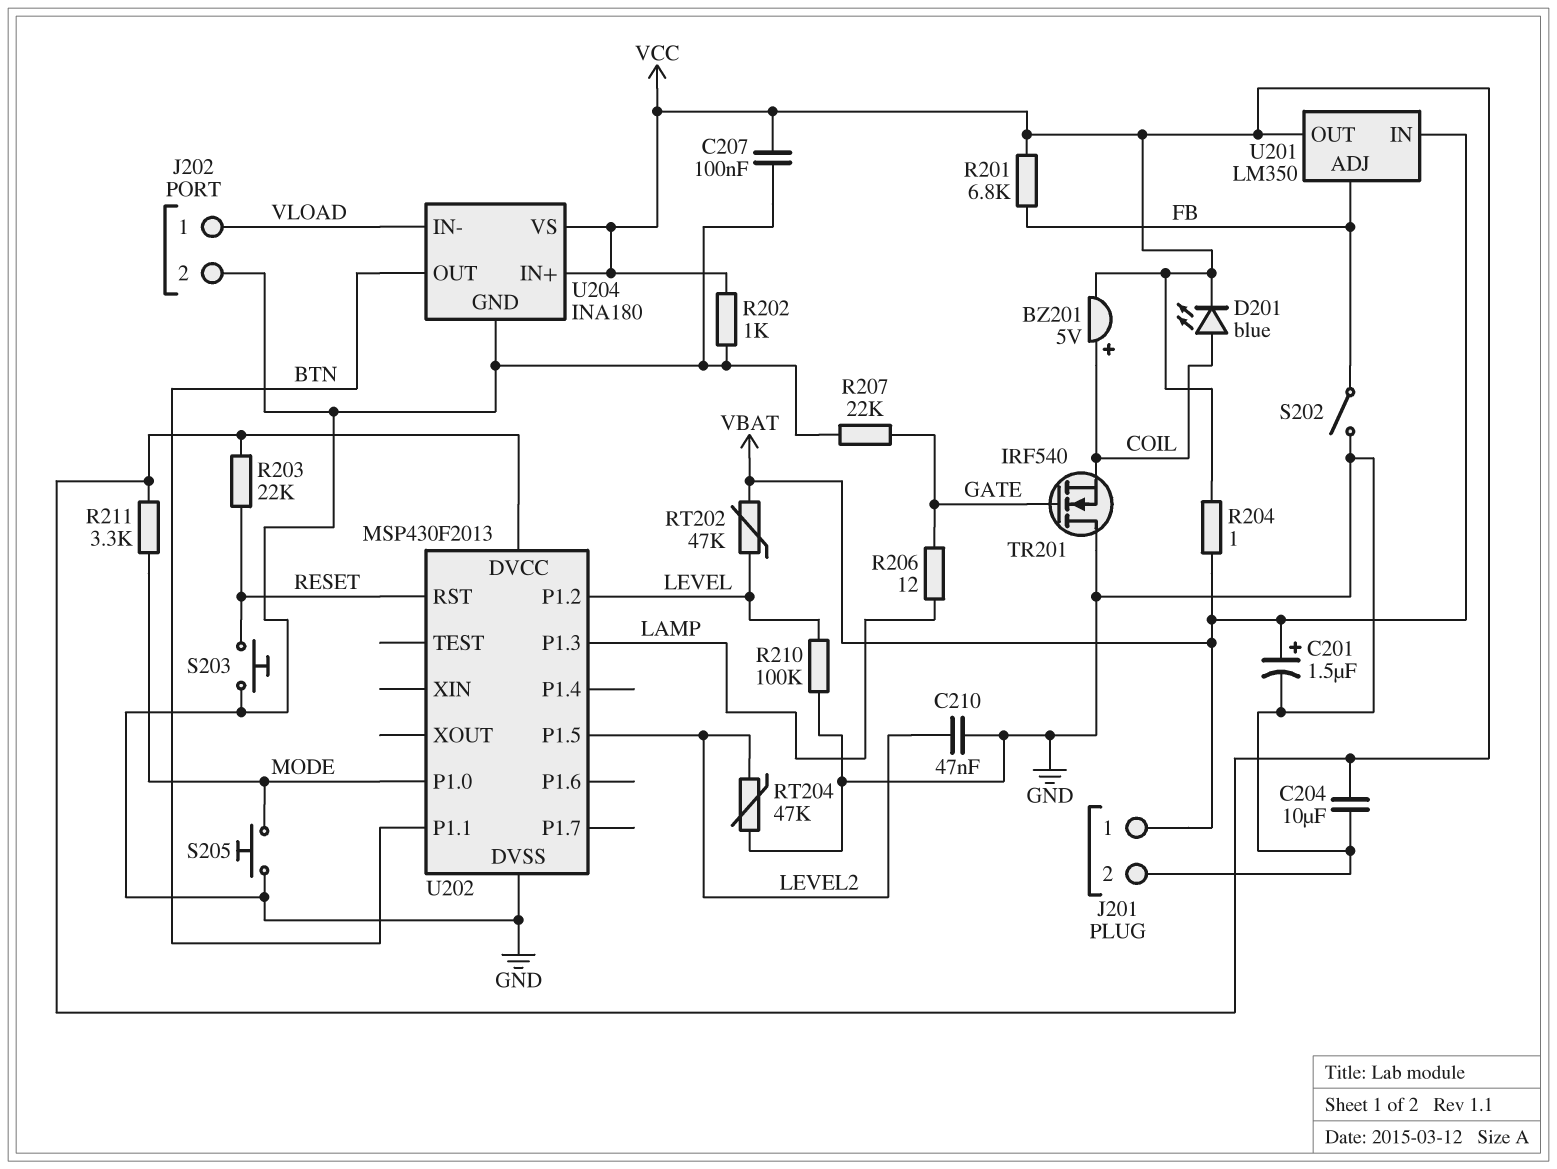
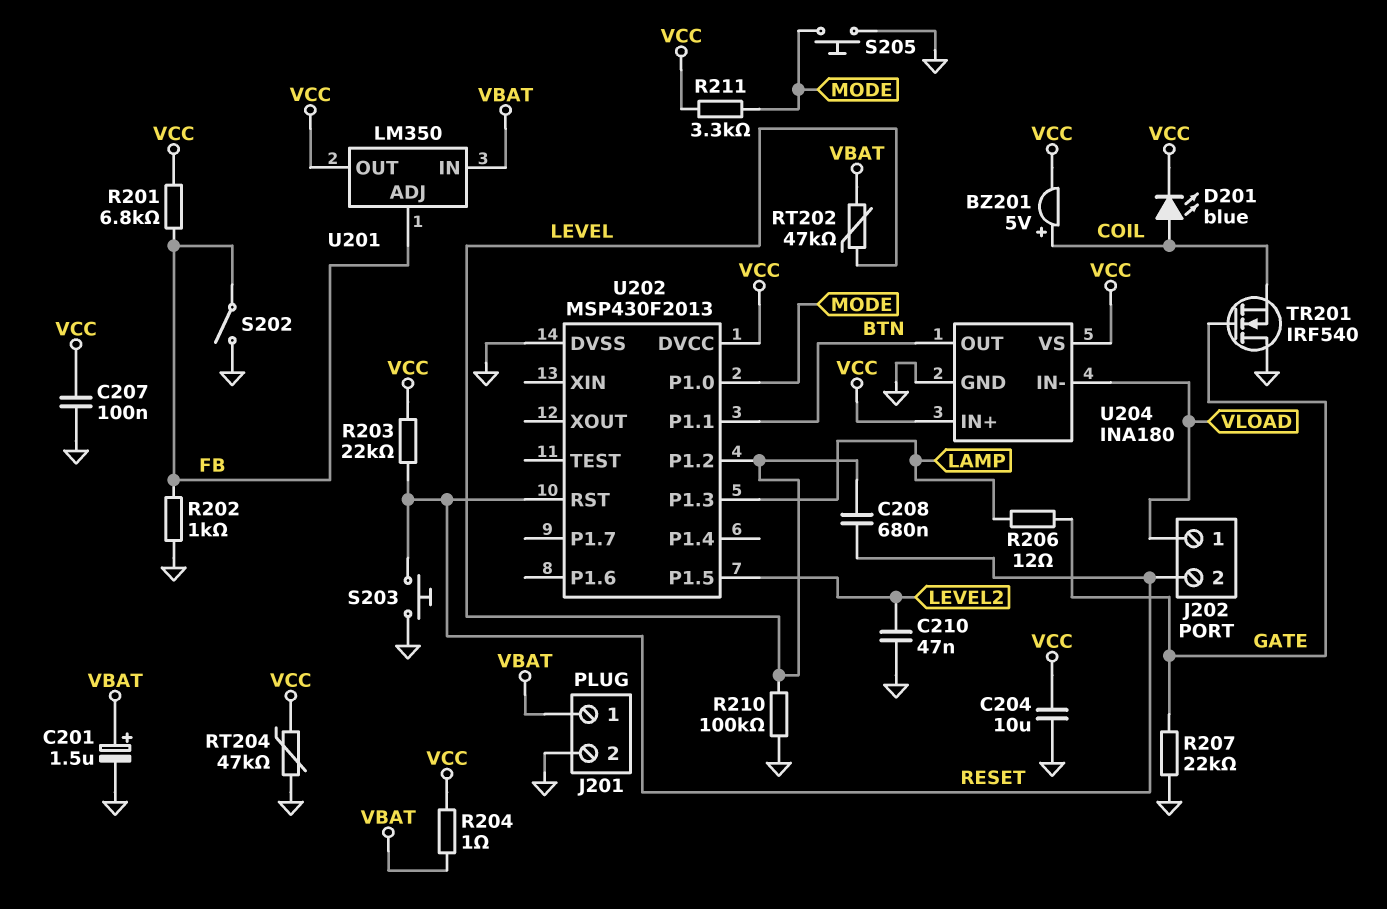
C208: none -> 680nF (LEVEL, RESET)
J202 pin 2: GND -> RESET
R202: 1k (GND, VCC) -> 1k (FB, GND)
RT204: 47k (GND, LEVEL2) -> 47k (GND, VCC)

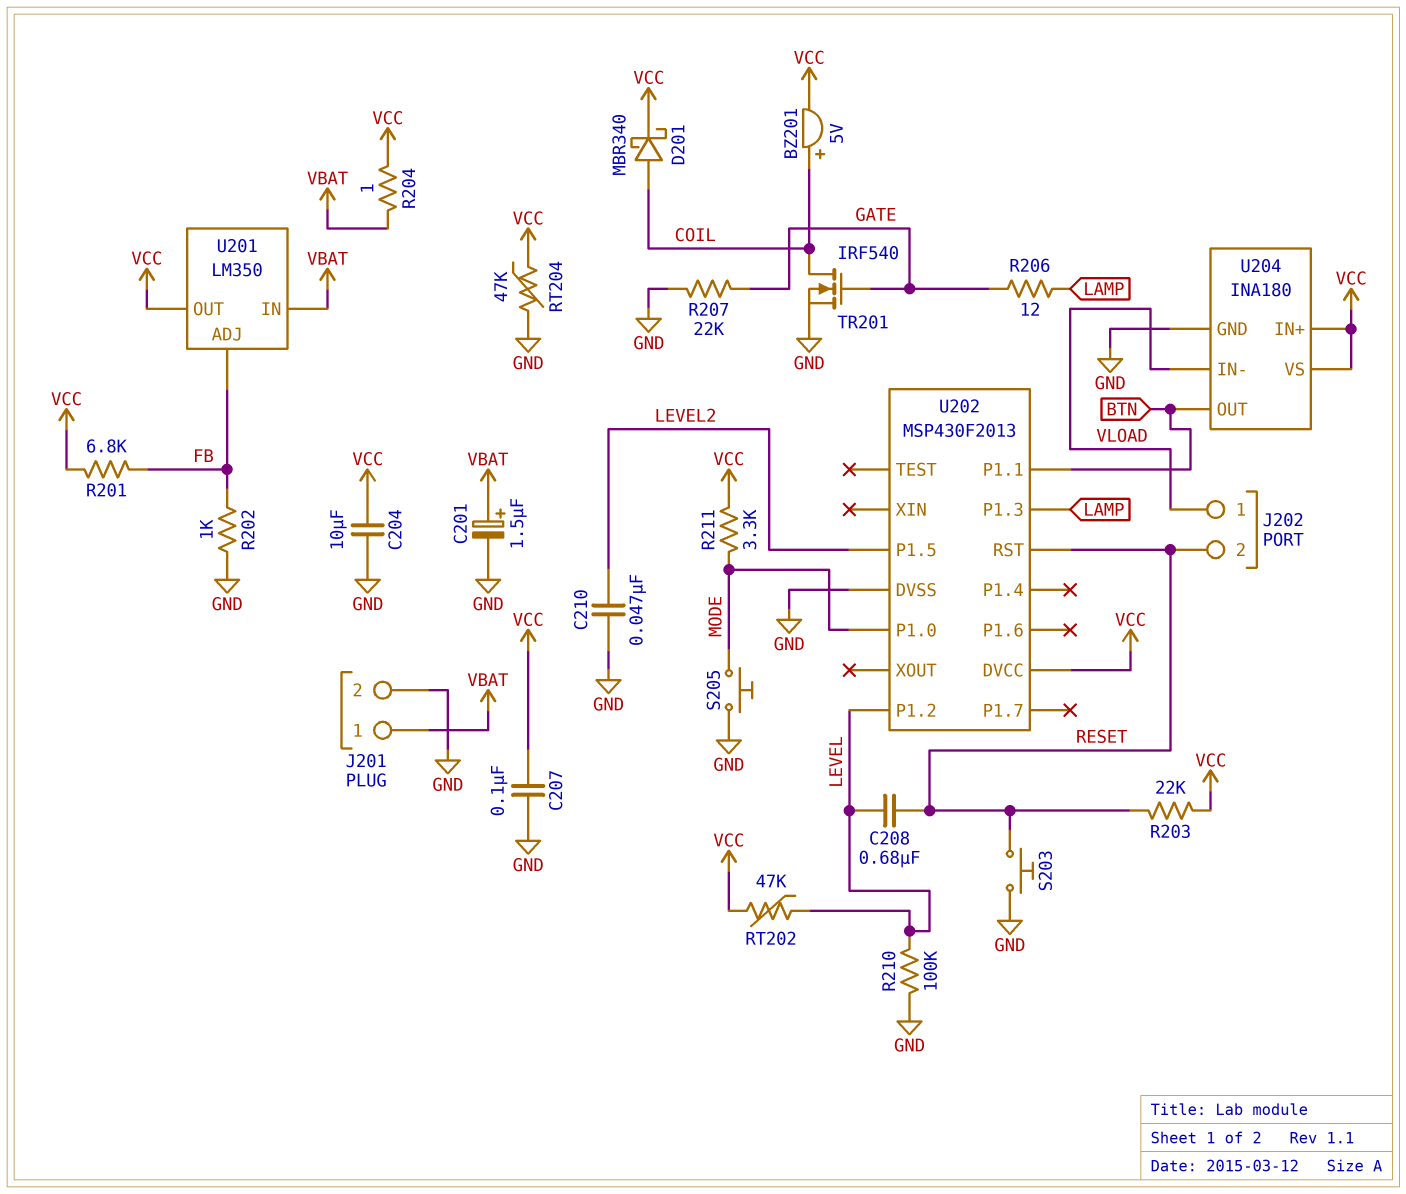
D201: LED blue (A COIL, K VCC) -> schottky MBR340 (A COIL, K VCC)
RT202: 47k (LEVEL, VBAT) -> 47k (LEVEL, VCC)
S202: switch (FB, GND) -> none
TR201: NMOS IRF540 (G GATE, D GND, S COIL) -> NMOS IRF540 (G GATE, D COIL, S GND)

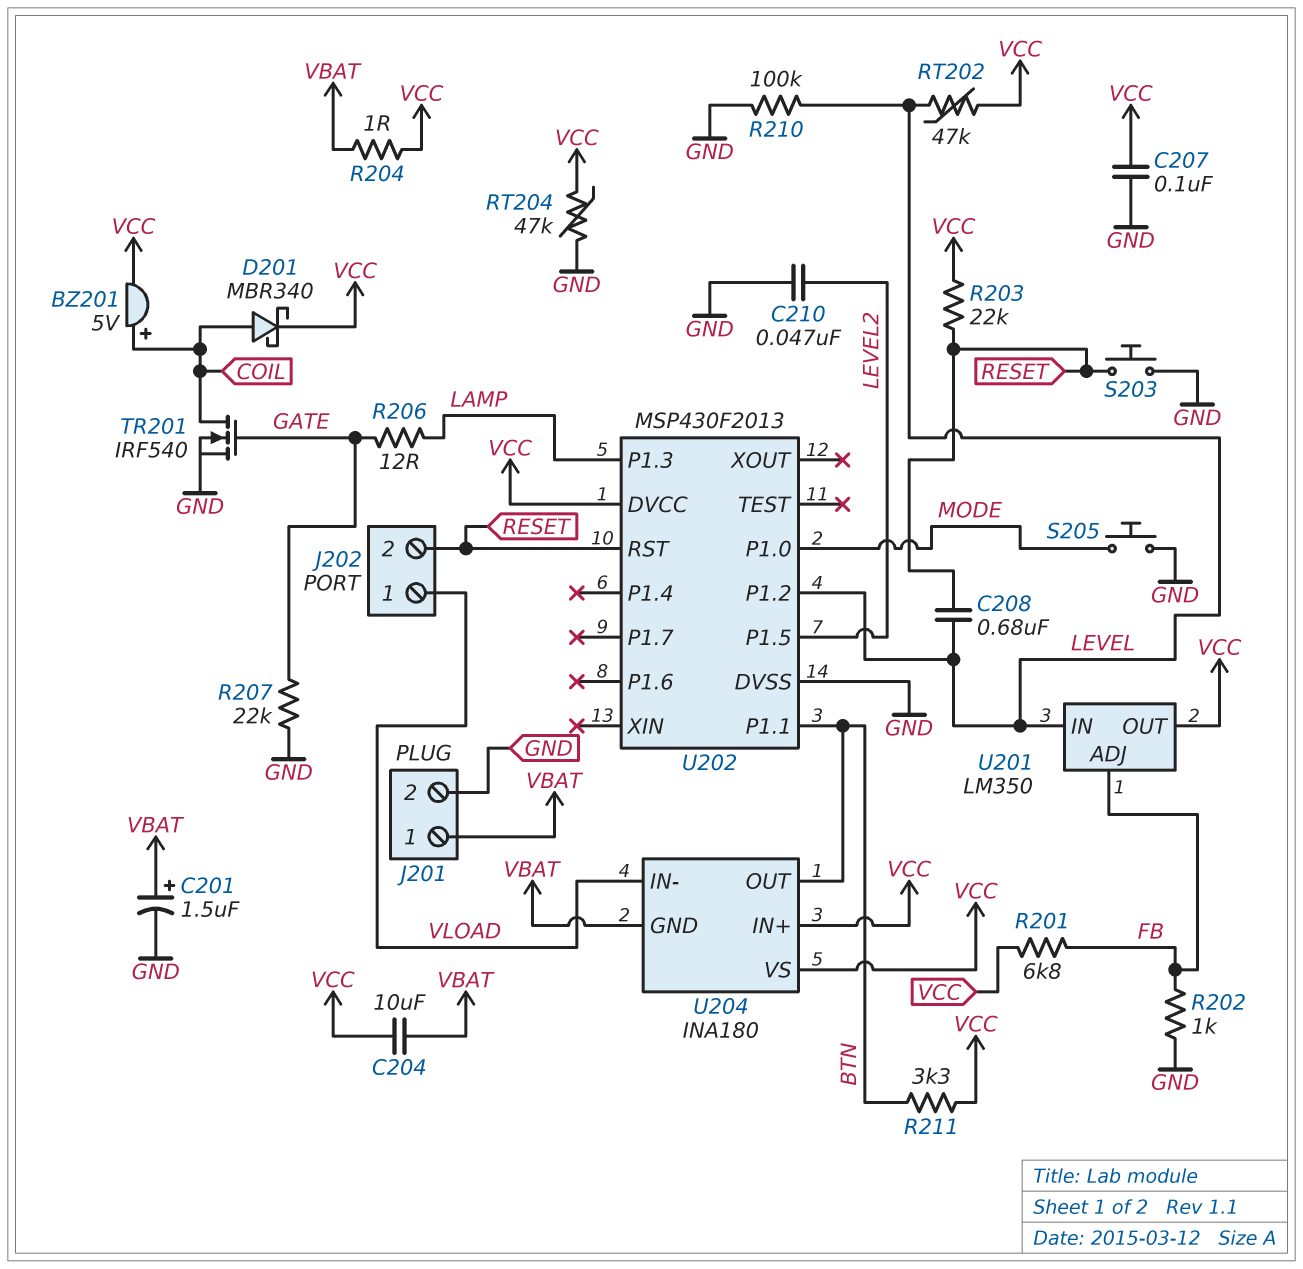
C204: 10uF (GND, VCC) -> 10uF (VBAT, VCC)
R211: 3.3k (MODE, VCC) -> 3.3k (BTN, VCC)
U201 pin IN: VBAT -> LEVEL
U204 pin GND: GND -> VBAT

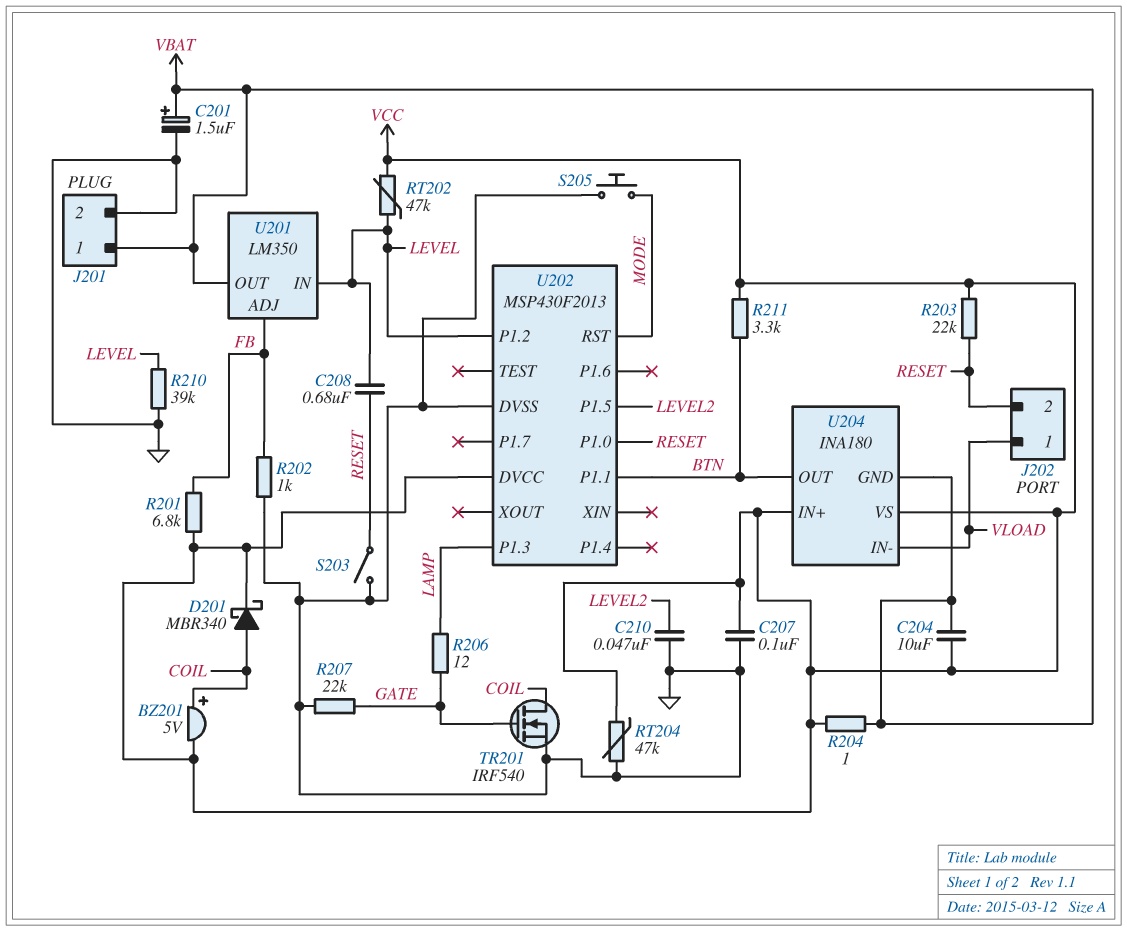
R210: 100k (GND, LEVEL) -> 39k (GND, LEVEL)
S203: button (GND, RESET) -> switch (GND, RESET)
U201 pin OUT: VCC -> VBAT
U202 pin P1.0: MODE -> RESET
U202 pin RST: RESET -> MODE

